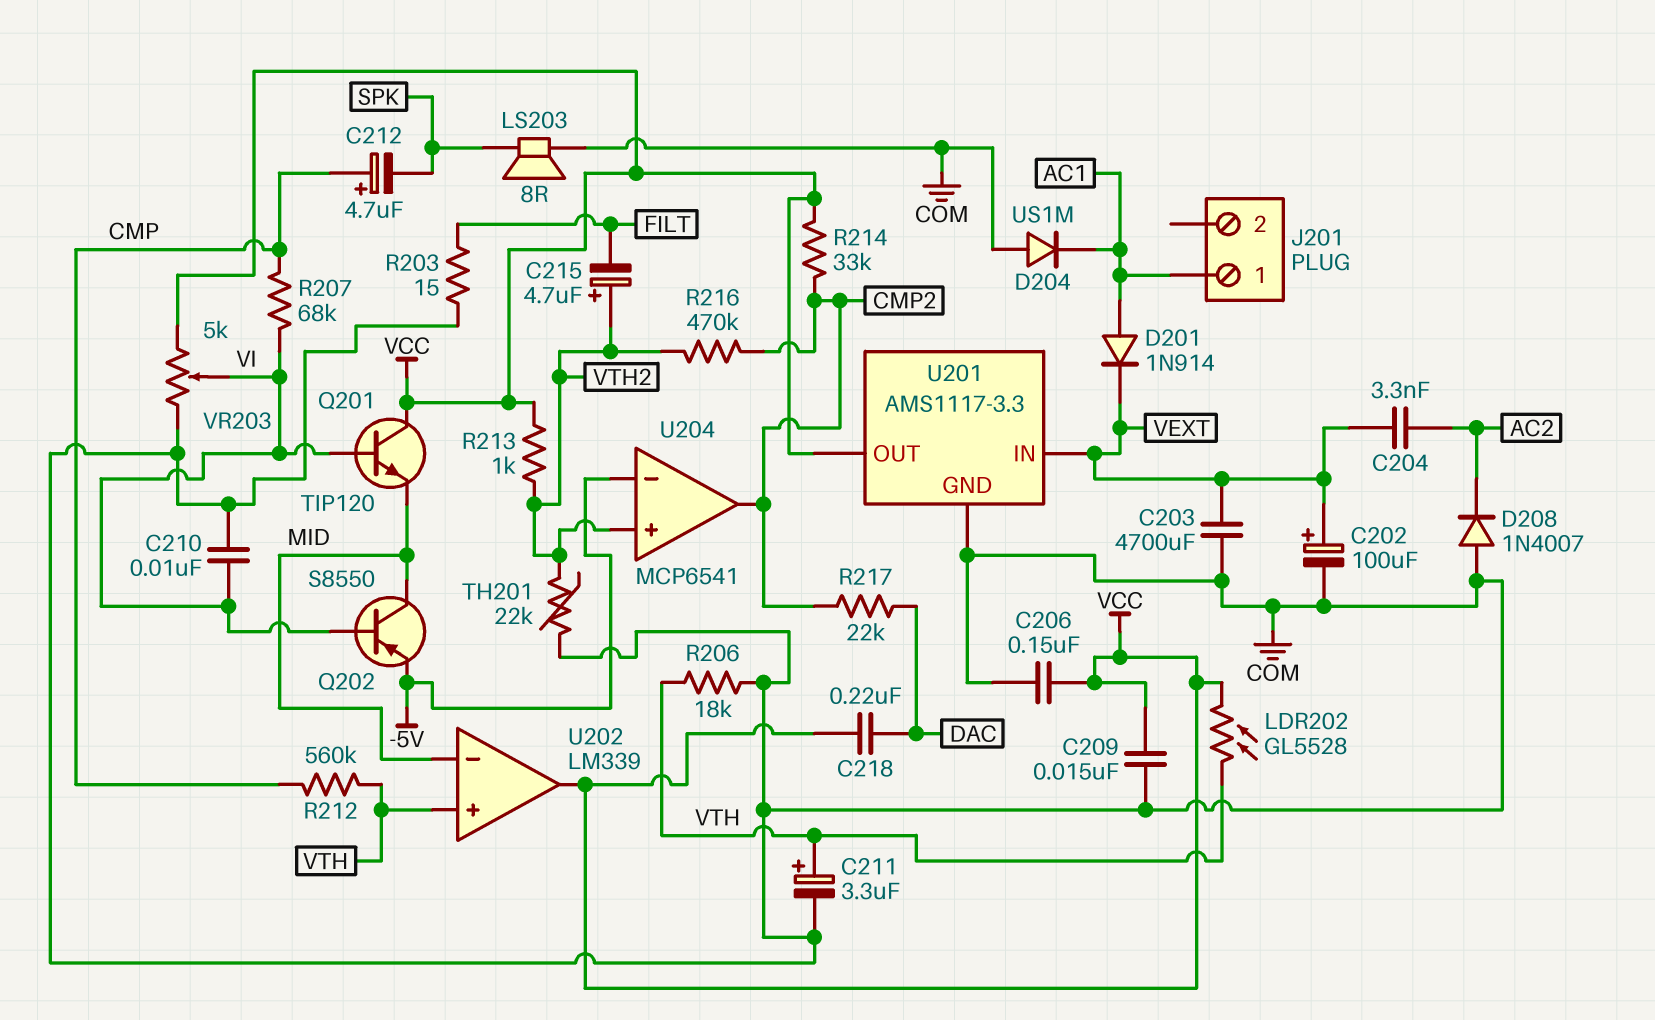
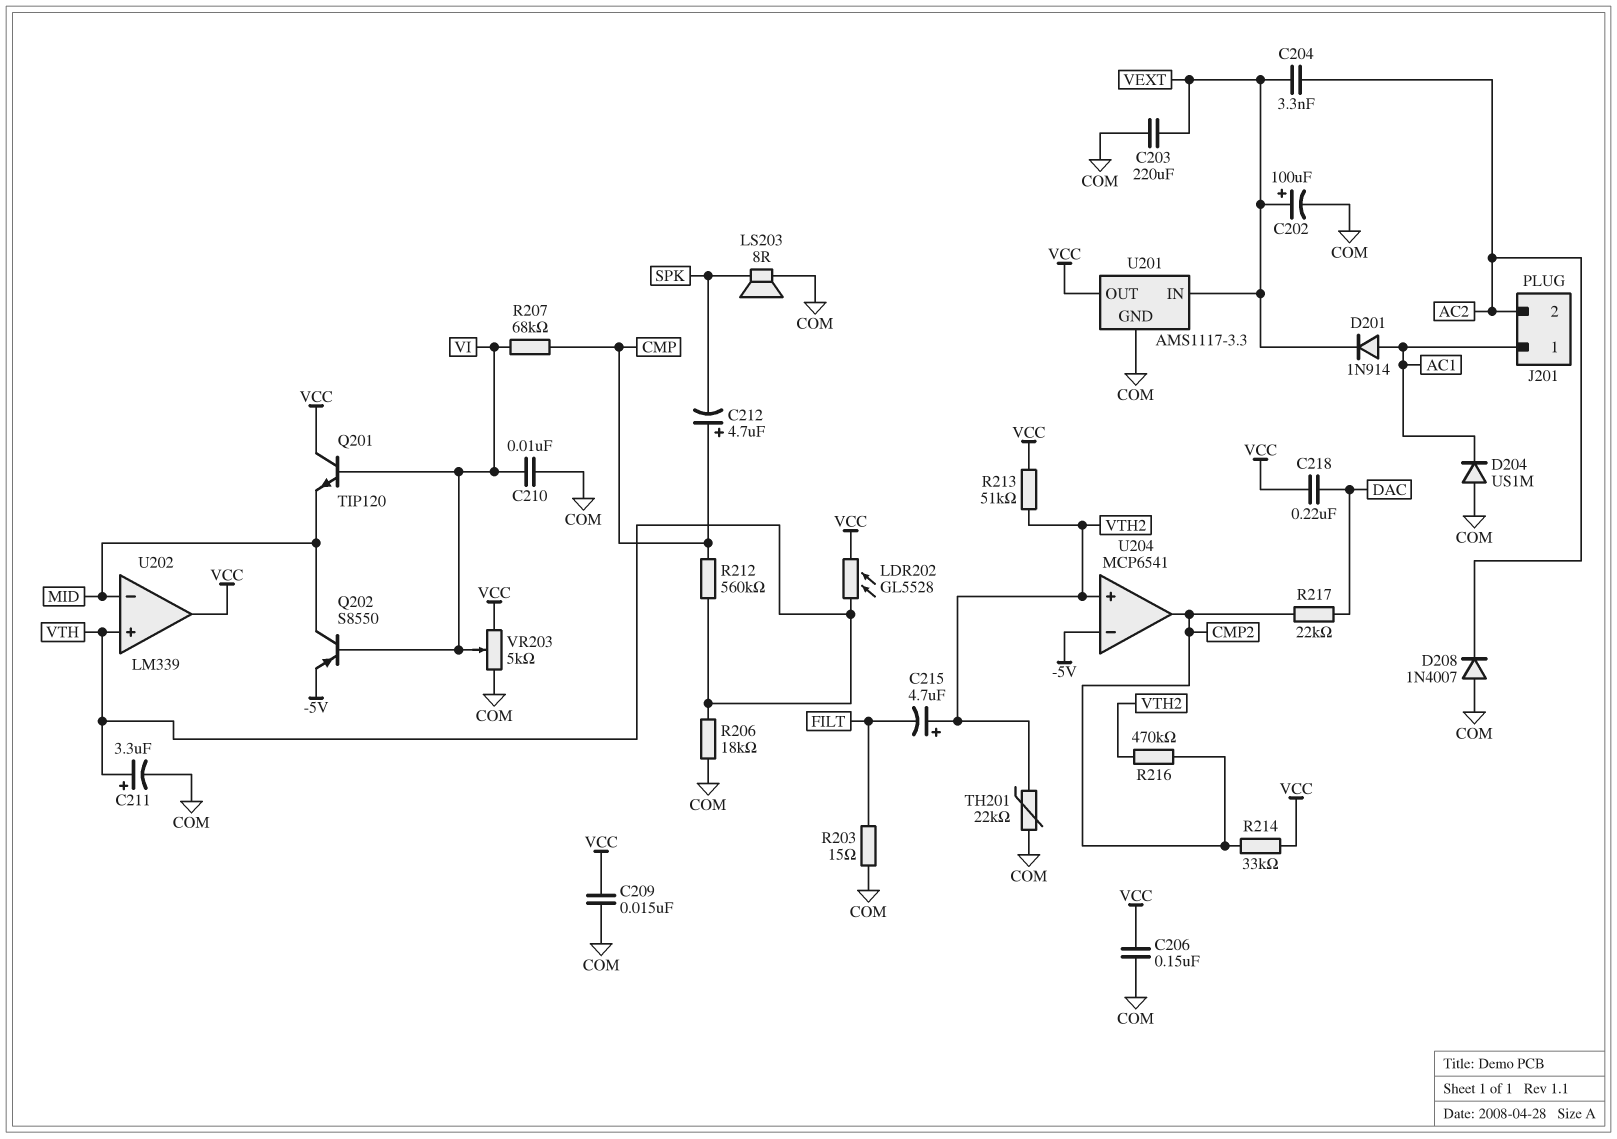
C203: 4700uF (COM, VEXT) -> 220uF (COM, VEXT)
J201 pin 2: none -> AC2
R213: 1k (VCC, VTH2) -> 51k (VCC, VTH2)

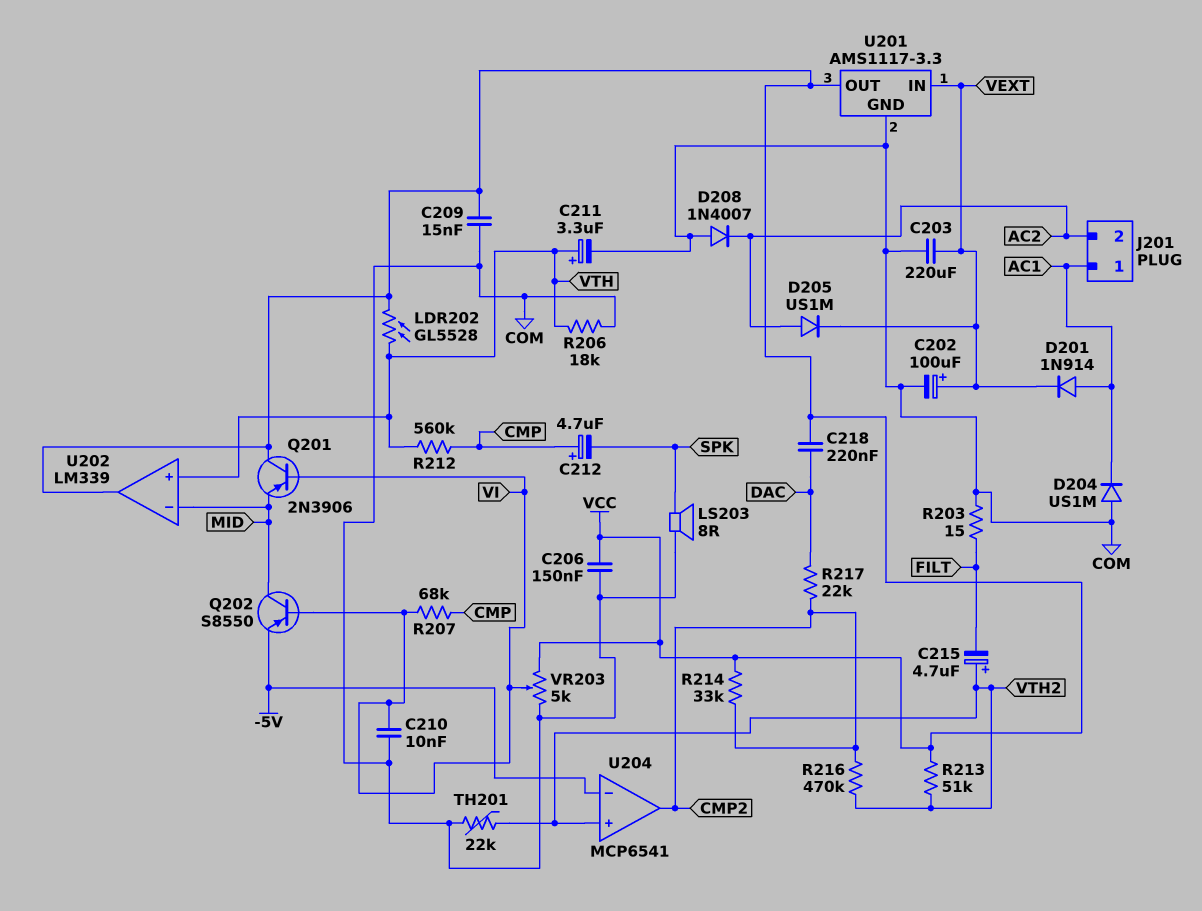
C204: 3.3nF (AC2, VEXT) -> none
D205: none -> diode US1M (A AC2, K VEXT)
Q201: NPN TIP120 (B VI, C VCC, E MID) -> PNP 2N3906 (B VI, C VCC, E MID)

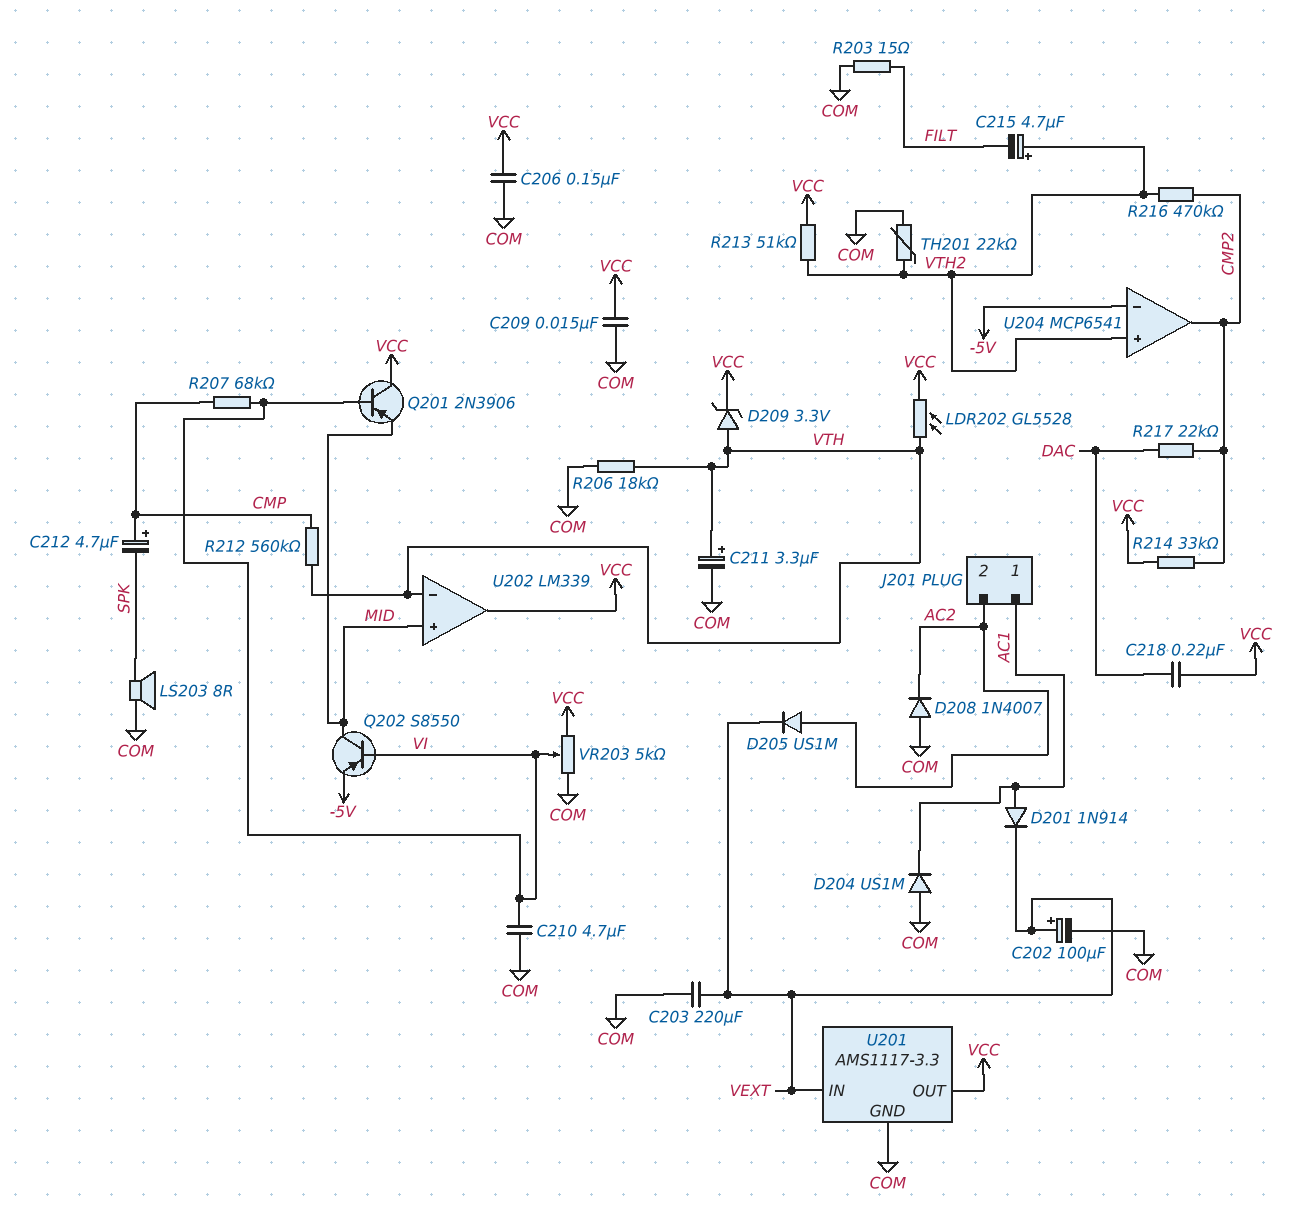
C210: 10nF (COM, VI) -> 4.7uF (COM, VI)
D209: none -> zener 3.3V (A VTH, K VCC)
U202 pin in+: VTH -> MID
U202 pin in-: MID -> VTH

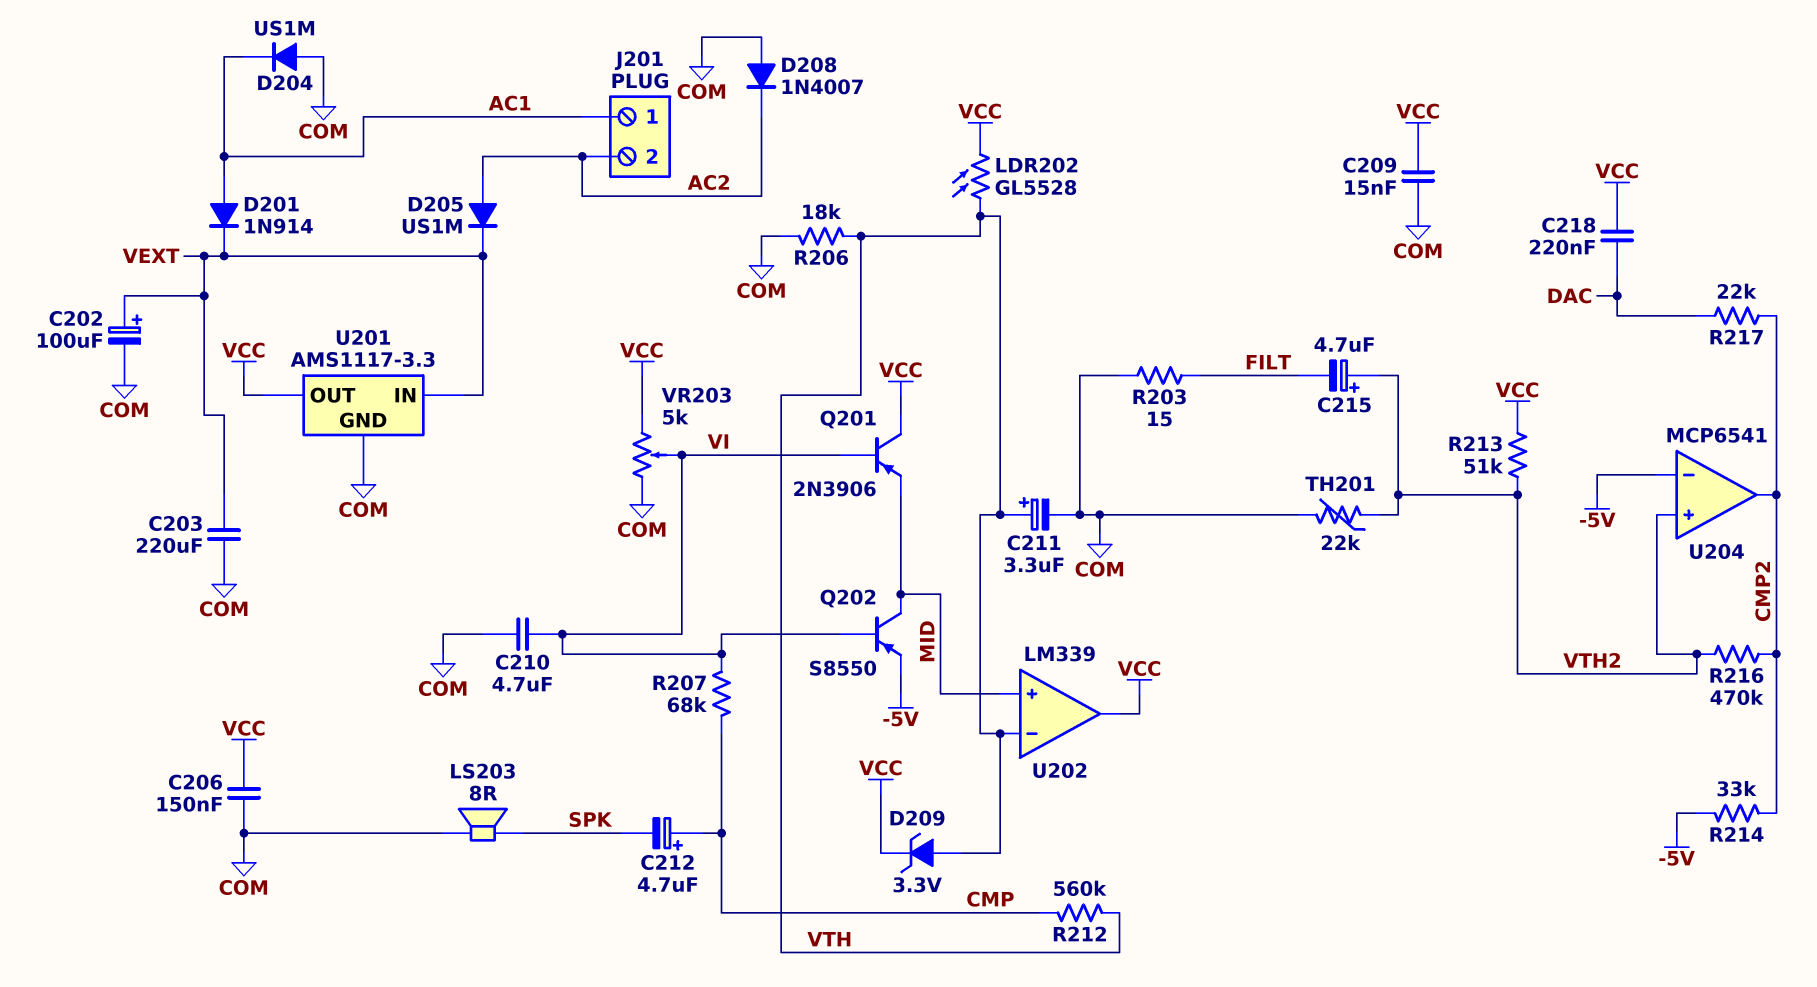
R214: 33k (CMP2, VCC) -> 33k (-5V, CMP2)

